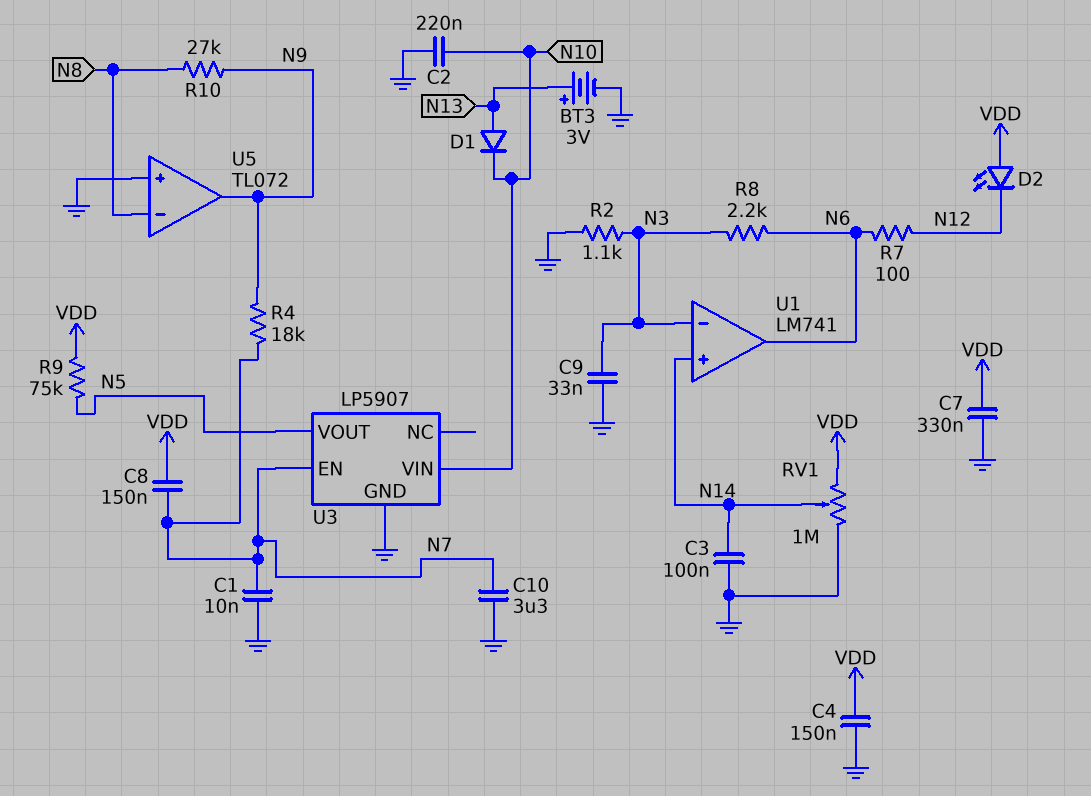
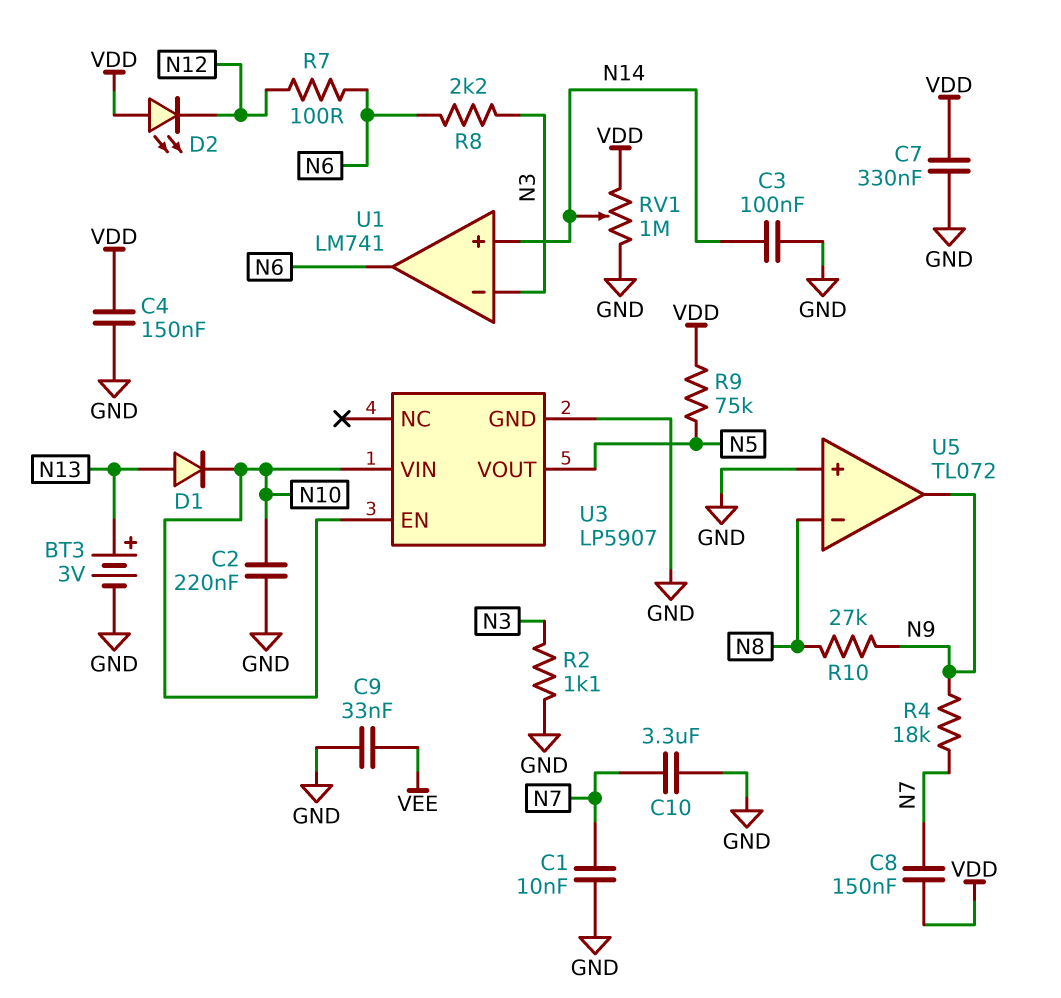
C9: 33nF (GND, N3) -> 33nF (GND, VEE)
U3 pin EN: N7 -> N10

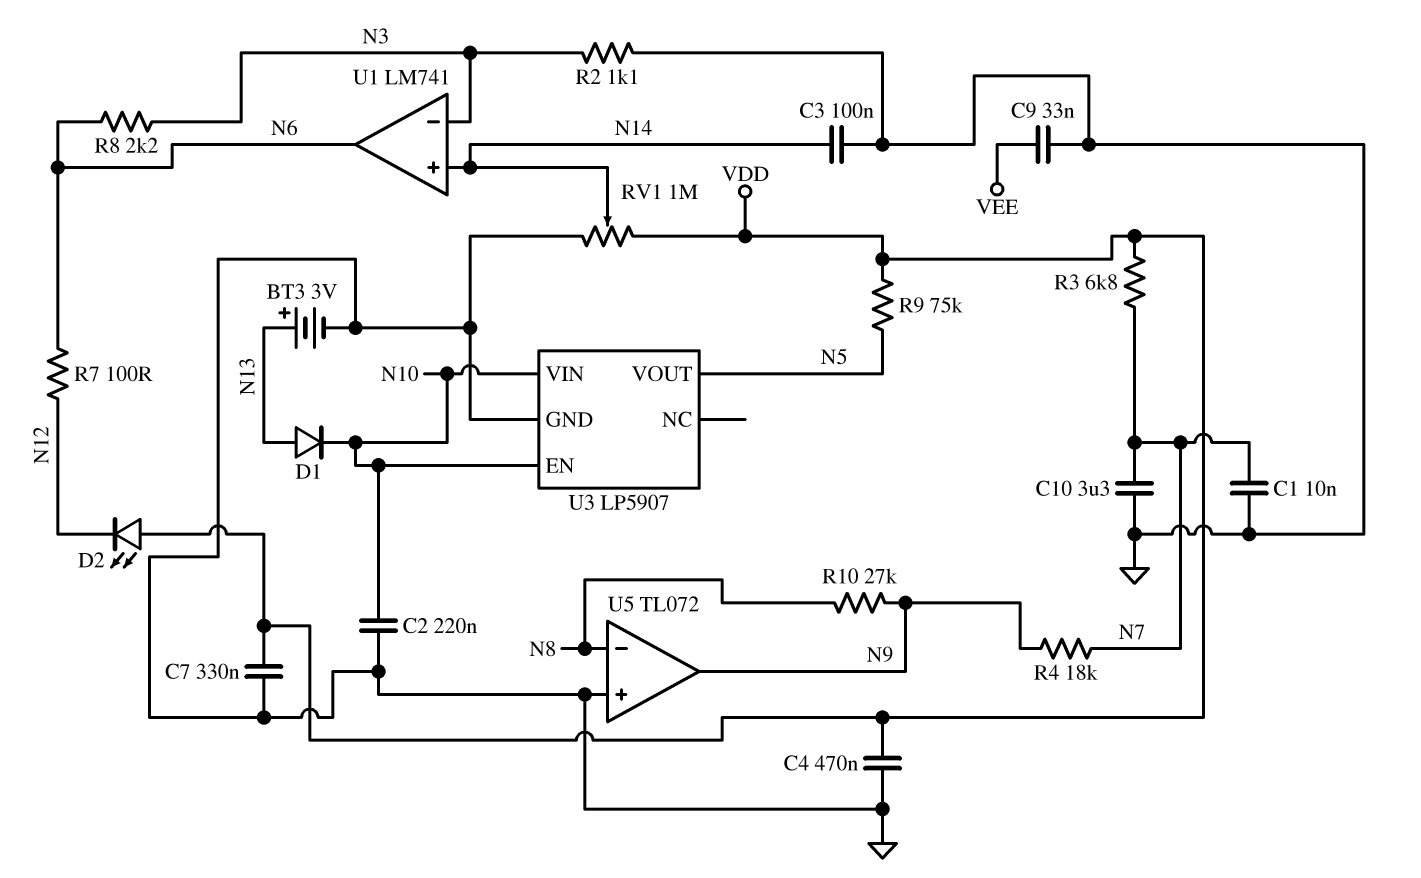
C4: 150nF (GND, VDD) -> 470nF (GND, VDD)
C8: 150nF (N7, VDD) -> none
R3: none -> 6.8k (N7, VDD)

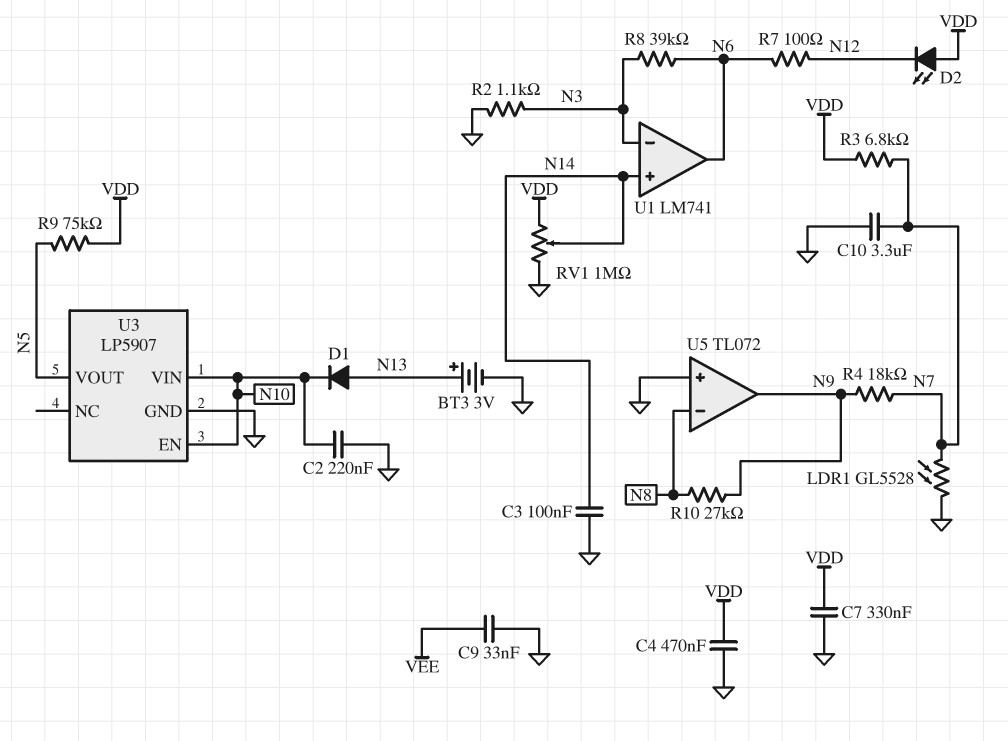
C1: 10nF (GND, N7) -> none
LDR1: none -> GL5528 (GND, N7)
R8: 2.2k (N3, N6) -> 39k (N3, N6)

